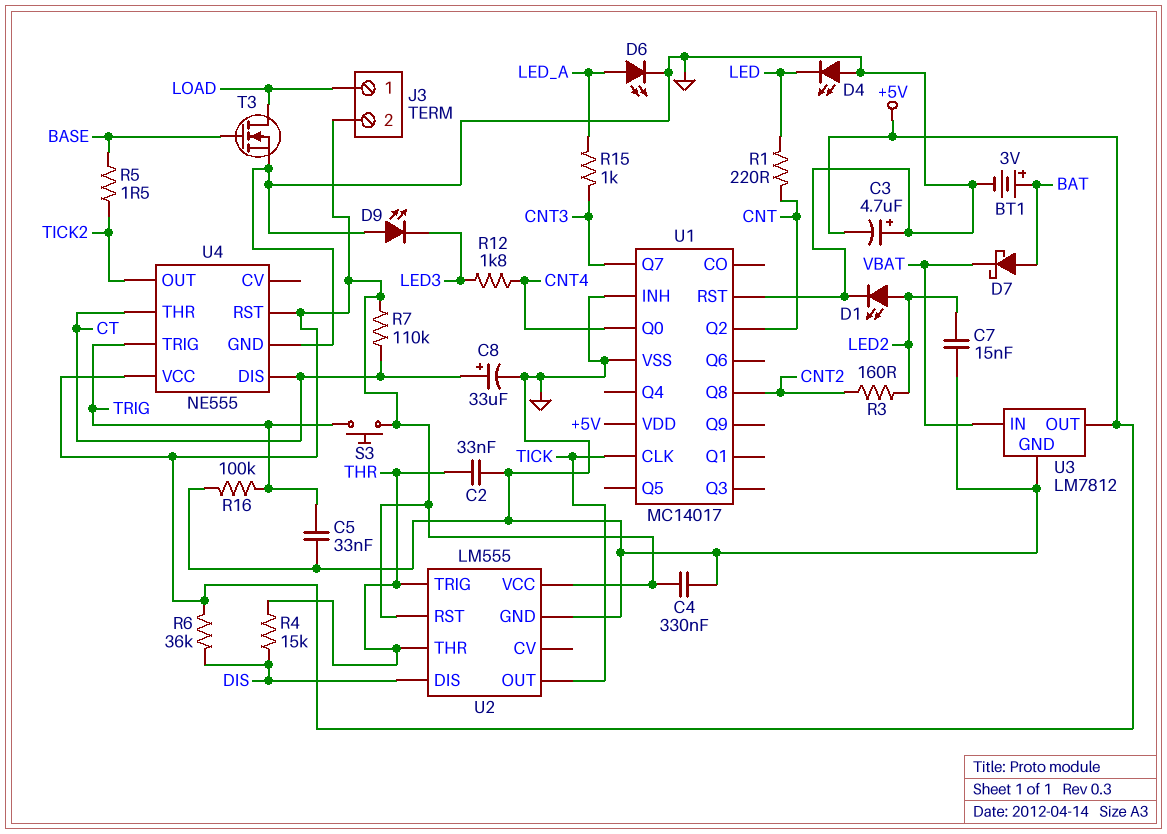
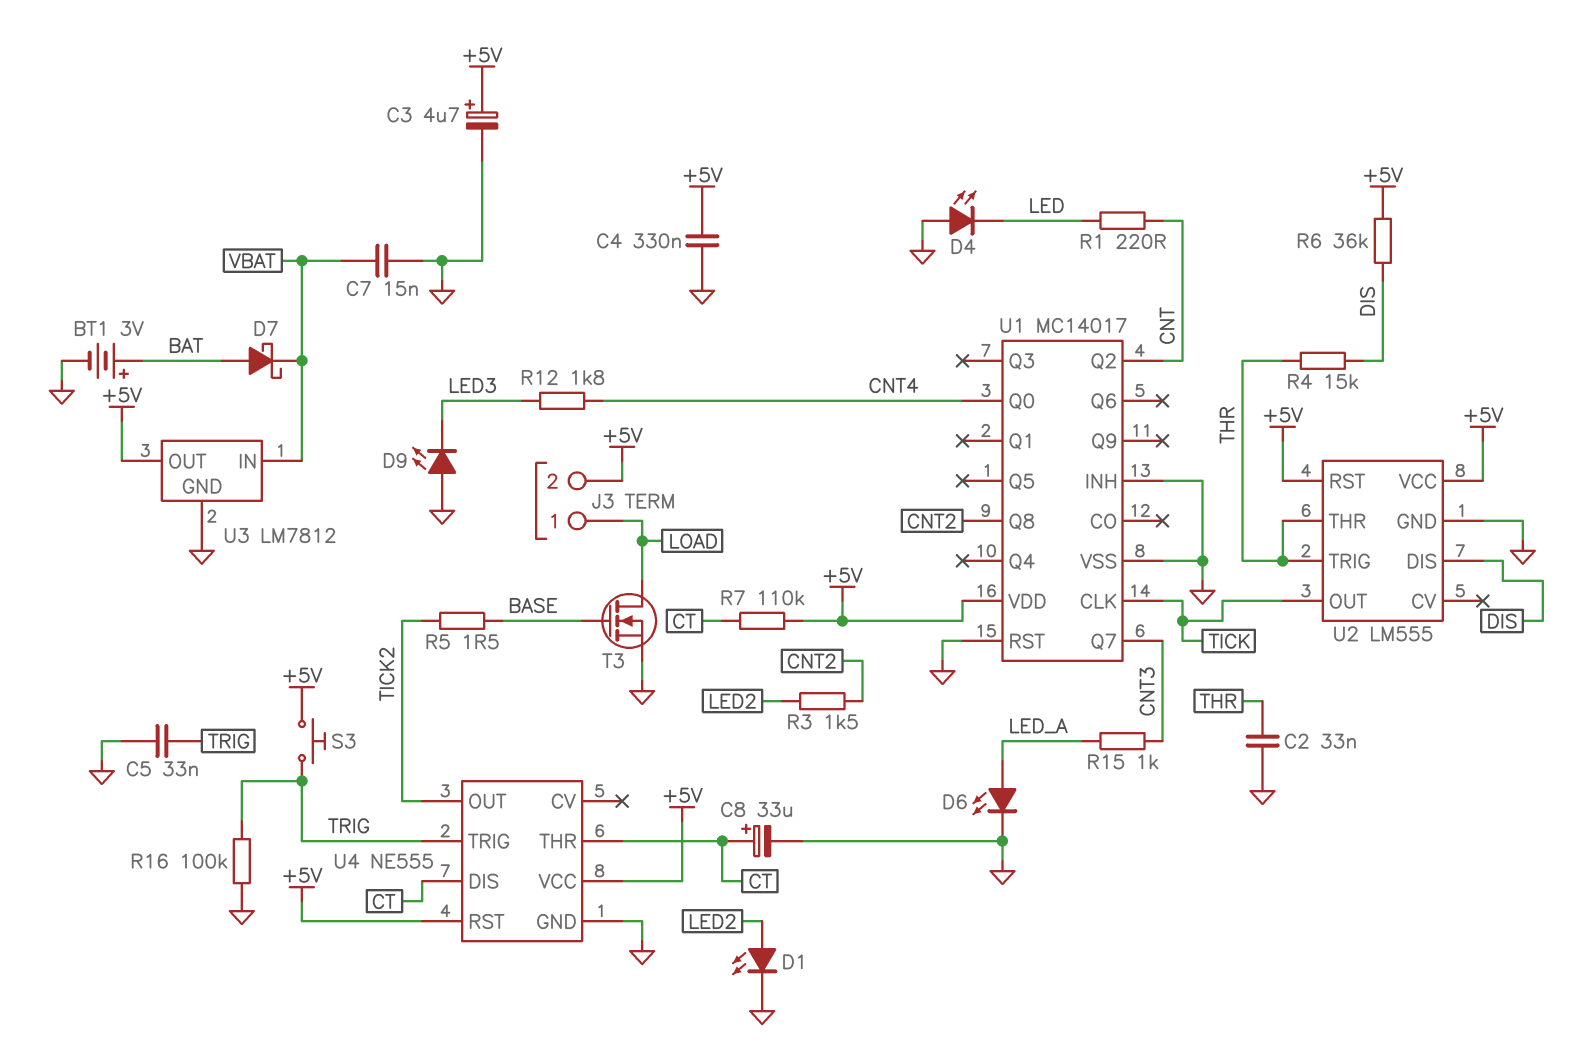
C3: 4.7uF (plus GND, minus +5V) -> 4.7uF (plus +5V, minus GND)
C7: 15nF (GND, LED2) -> 15nF (GND, VBAT)
R3: 160 (CNT2, LED2) -> 1.5k (CNT2, LED2)

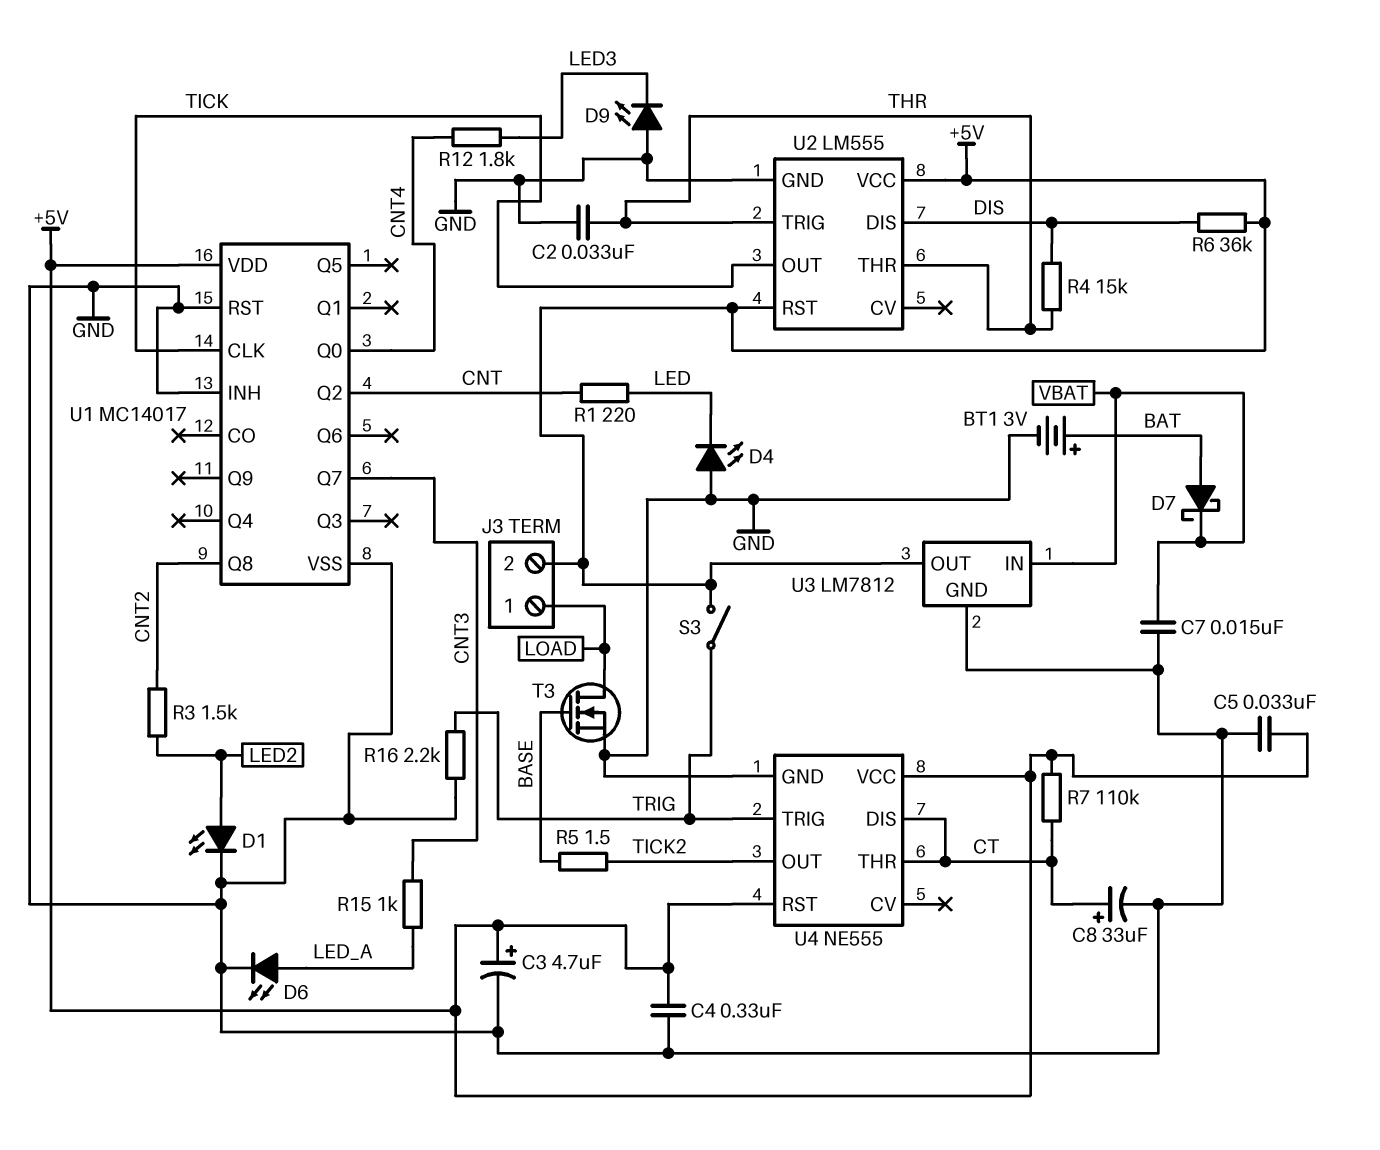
C5: 33nF (GND, TRIG) -> 33nF (+5V, GND)
R16: 100k (GND, TRIG) -> 2.2k (GND, TRIG)
S3: button (+5V, TRIG) -> switch (+5V, TRIG)

